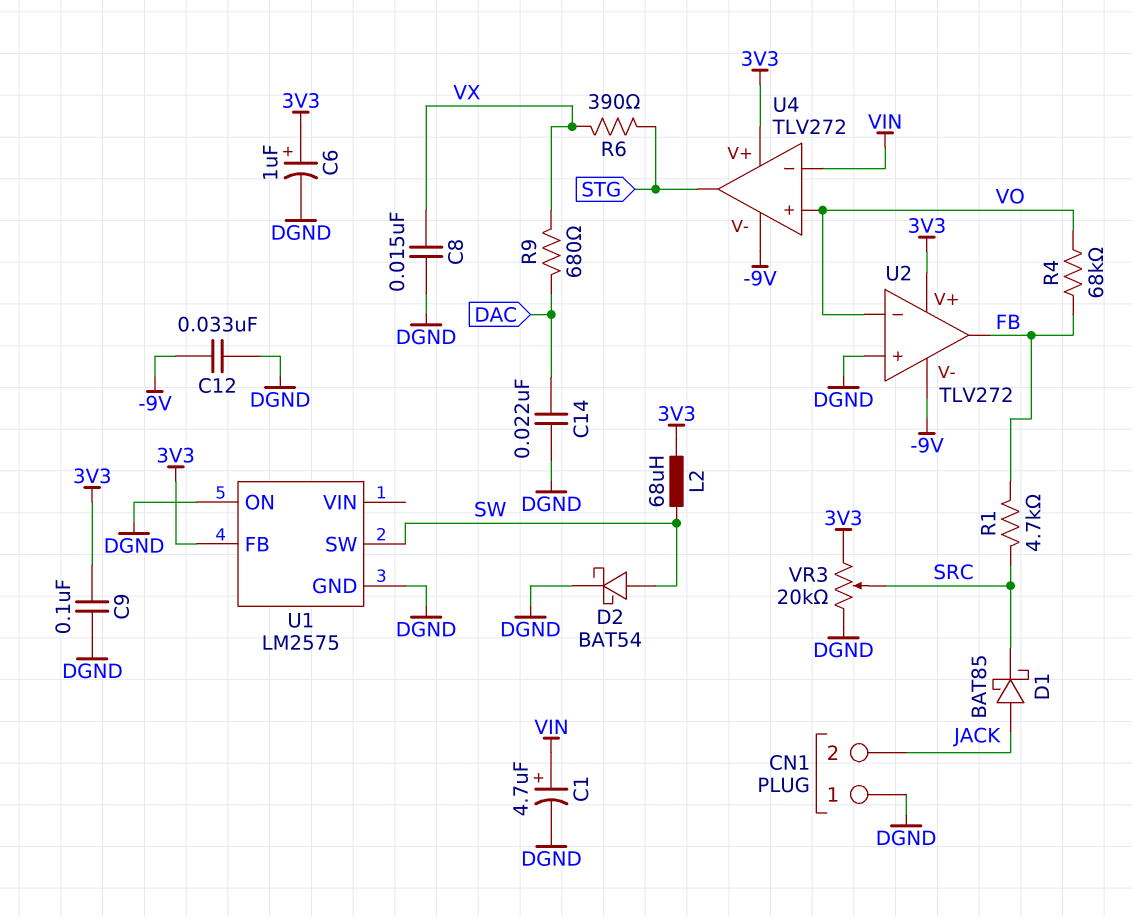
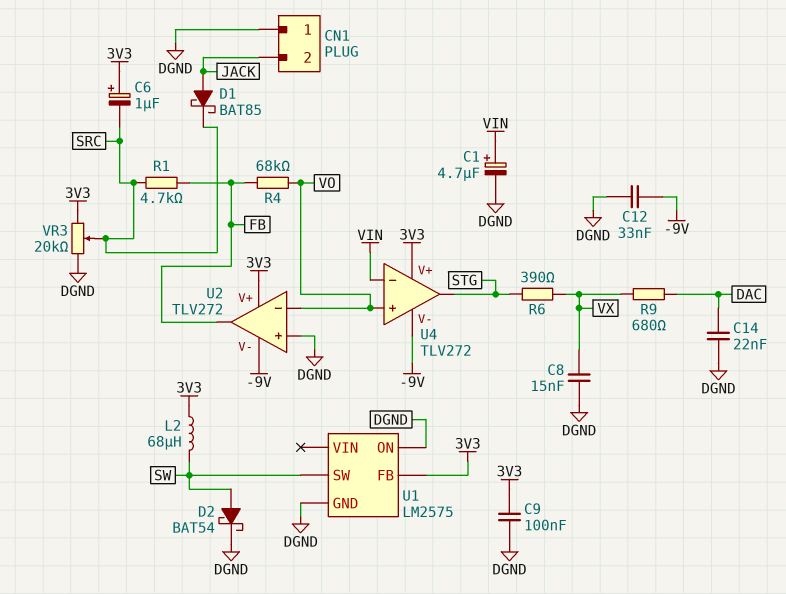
C6: 1uF (plus 3V3, minus DGND) -> 1uF (plus 3V3, minus SRC)

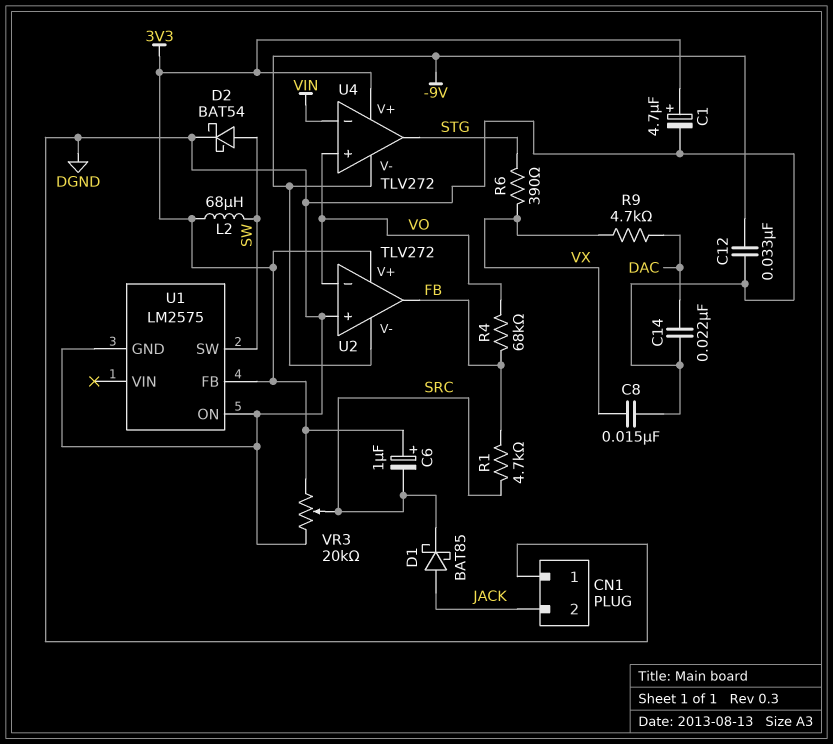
C1: 4.7uF (plus VIN, minus DGND) -> 4.7uF (plus 3V3, minus DGND)
C9: 100nF (3V3, DGND) -> none
R9: 680 (DAC, VX) -> 4.7k (DAC, VX)

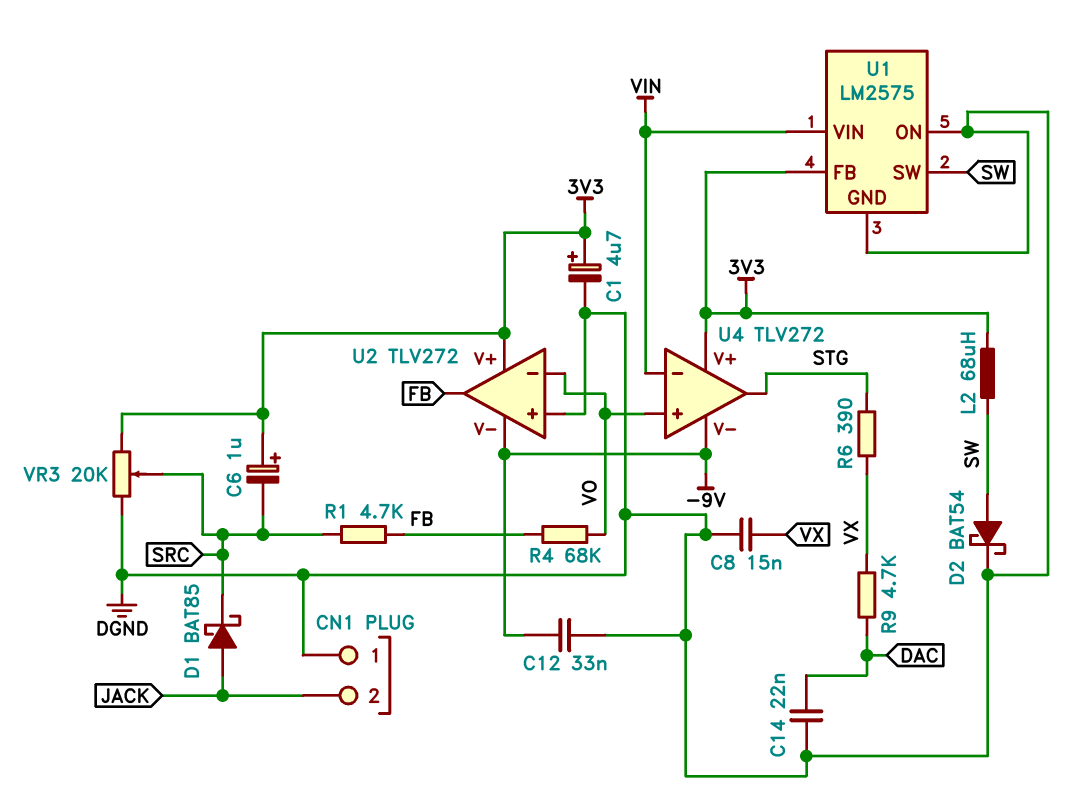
U1 pin VIN: none -> VIN

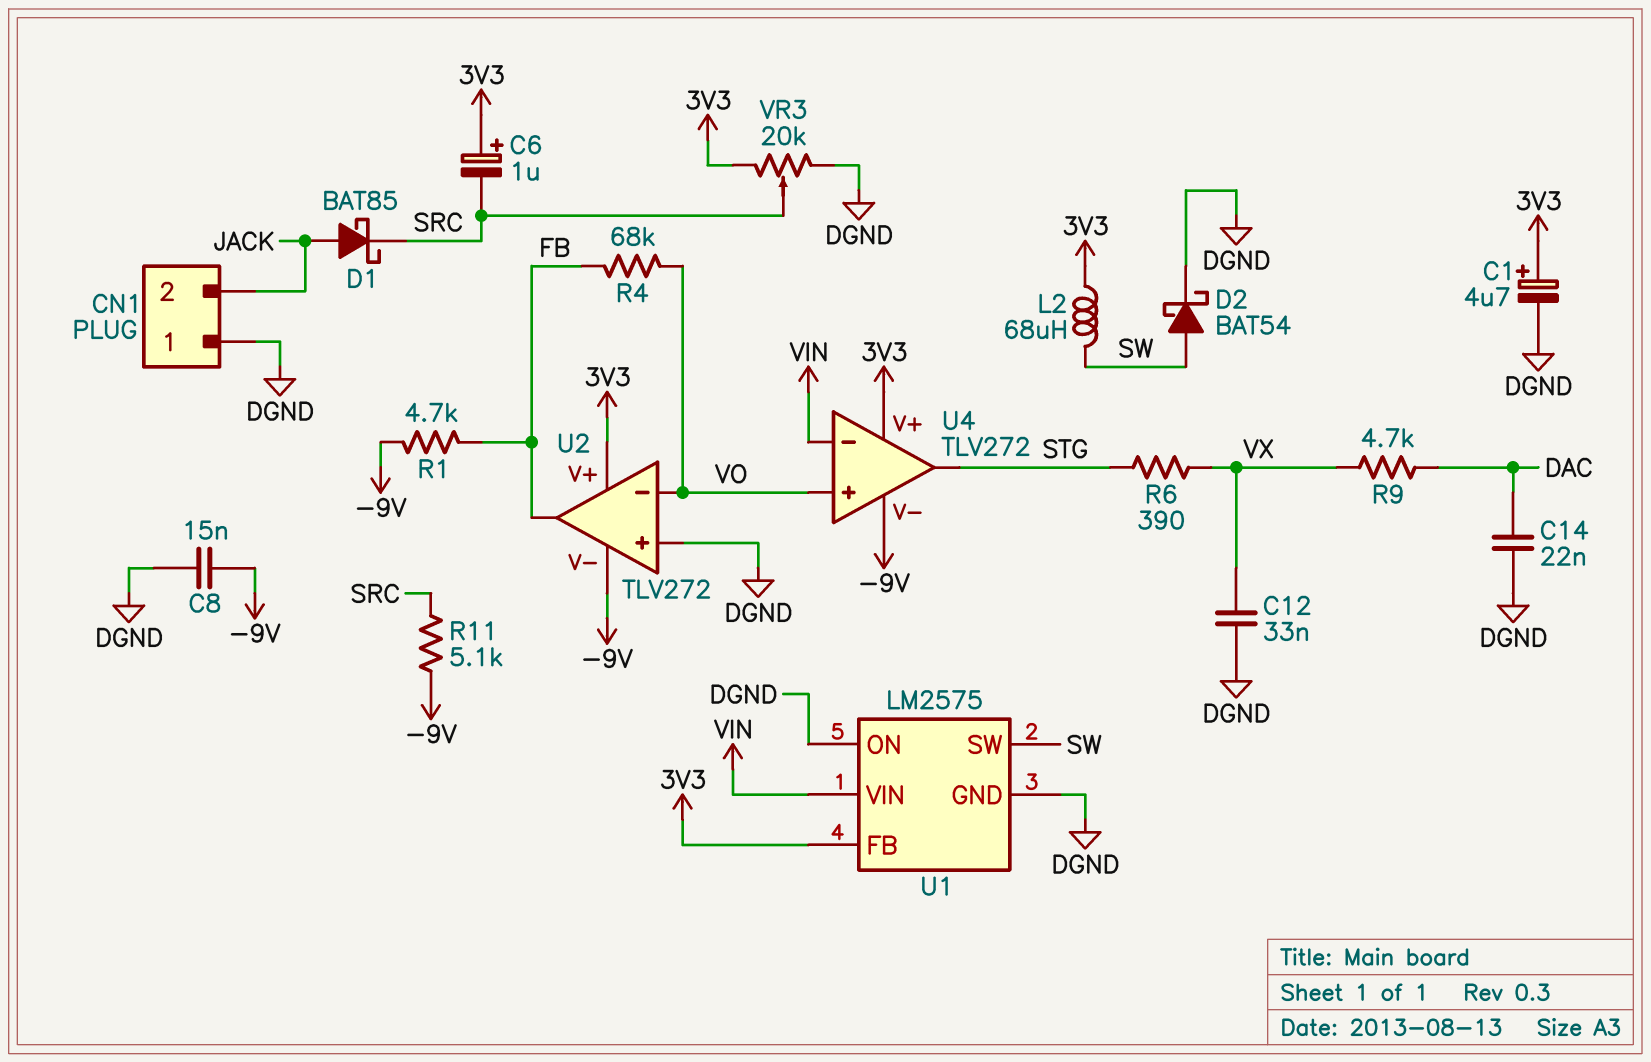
C8: 15nF (DGND, VX) -> 15nF (-9V, DGND)
C12: 33nF (-9V, DGND) -> 33nF (DGND, VX)
R1: 4.7k (FB, SRC) -> 4.7k (-9V, FB)
R11: none -> 5.1k (-9V, SRC)

